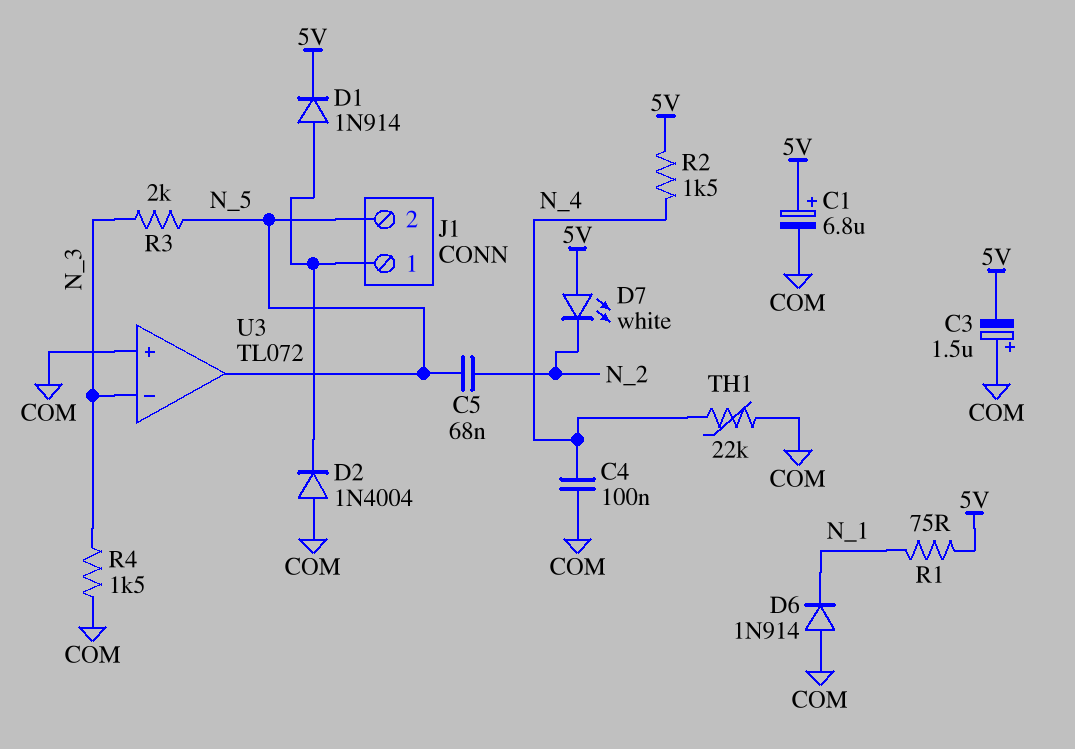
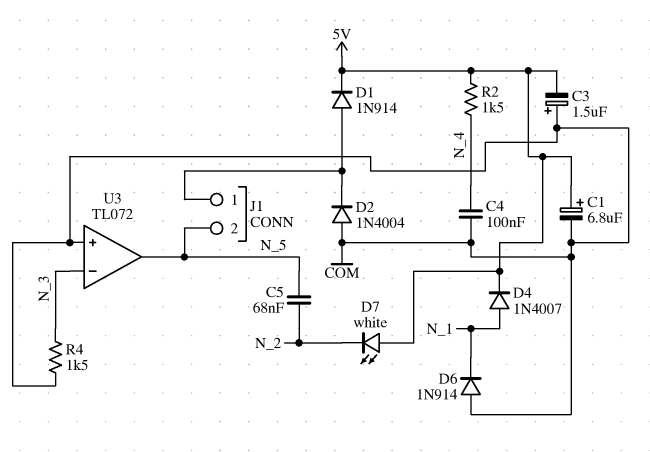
D4: none -> diode 1N4007 (A N_1, K 5V)
R1: 75 (5V, N_1) -> none
R3: 2k (N_3, N_5) -> none
TH1: 22k (COM, N_4) -> none

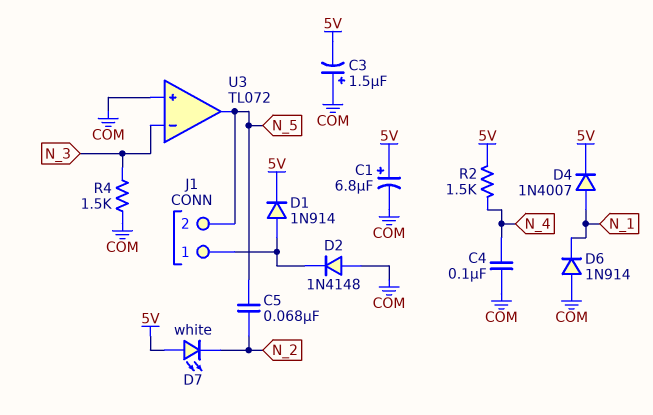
D2: diode 1N4004 (A COM, K J1/1) -> diode 1N4148 (A COM, K J1/1)

